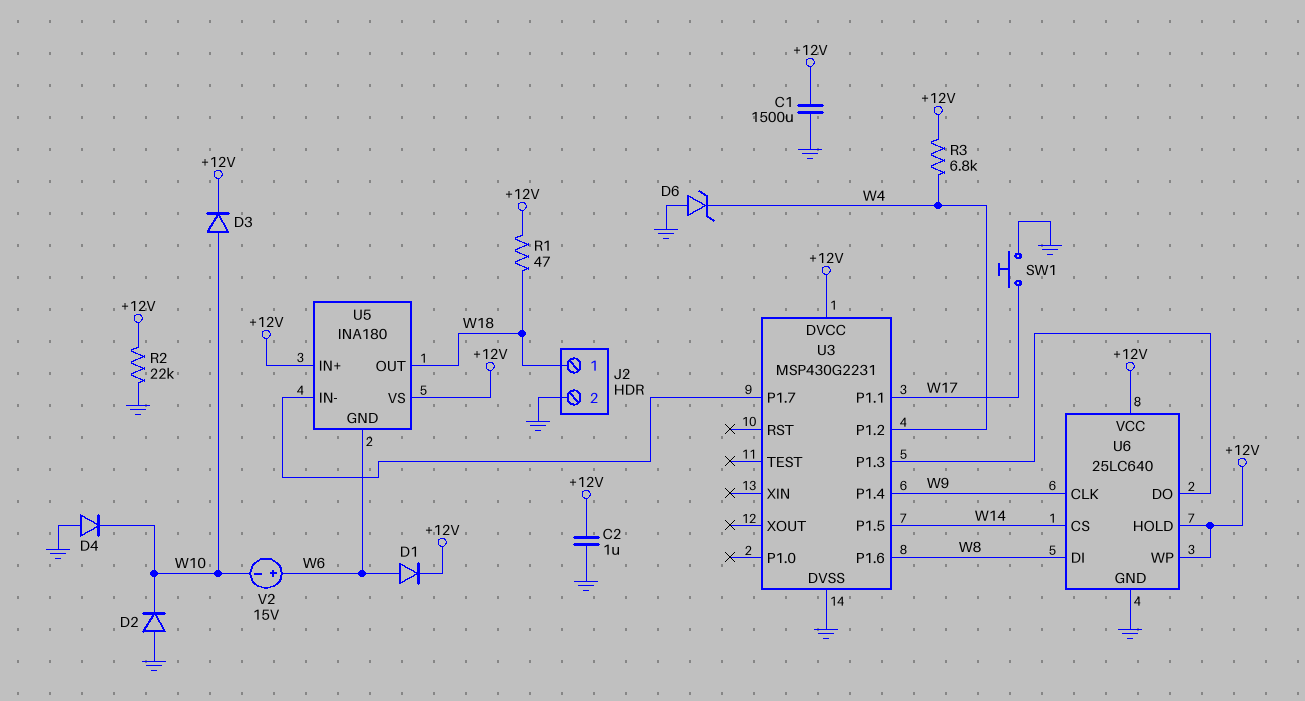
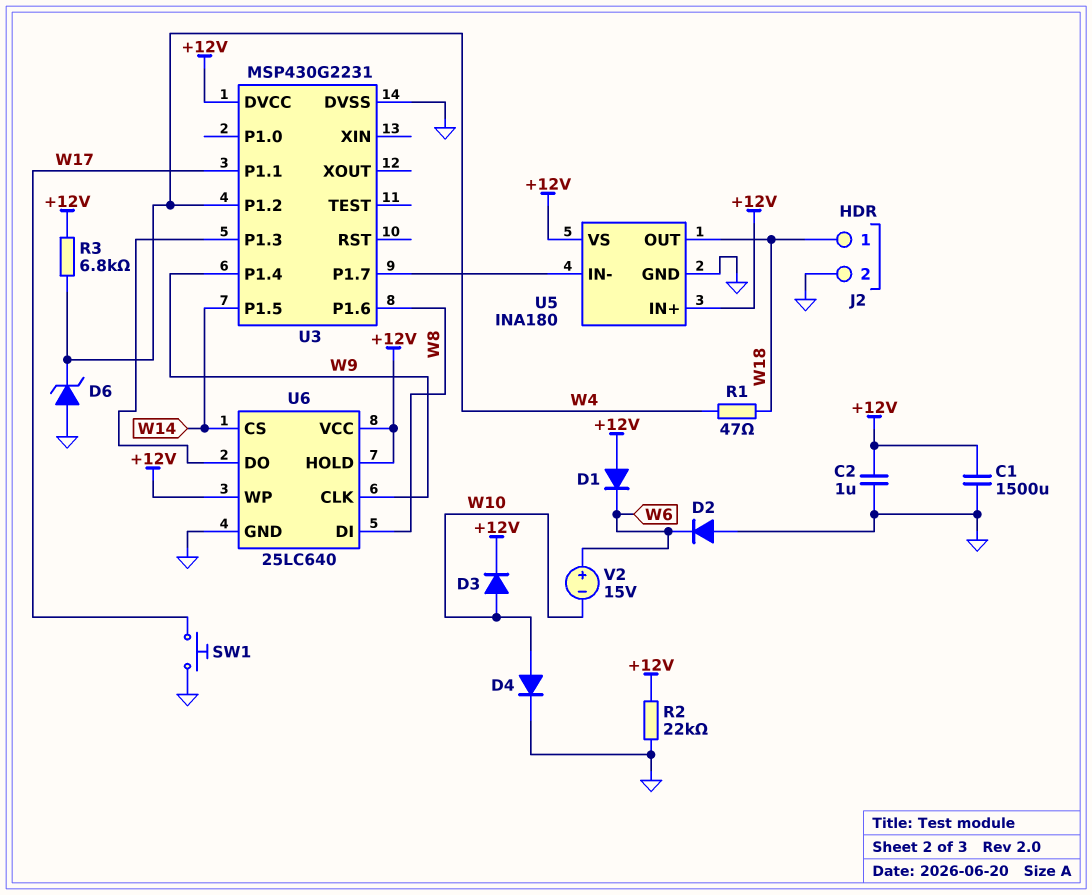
D1: diode (A W6, K +12V) -> diode (A +12V, K W6)
D2: diode (A GND, K W10) -> diode (A GND, K W6)
D4: diode (A GND, K W10) -> diode (A W10, K GND)
R1: 47 (+12V, W18) -> 47 (W4, W18)
U5 pin GND: W6 -> GND

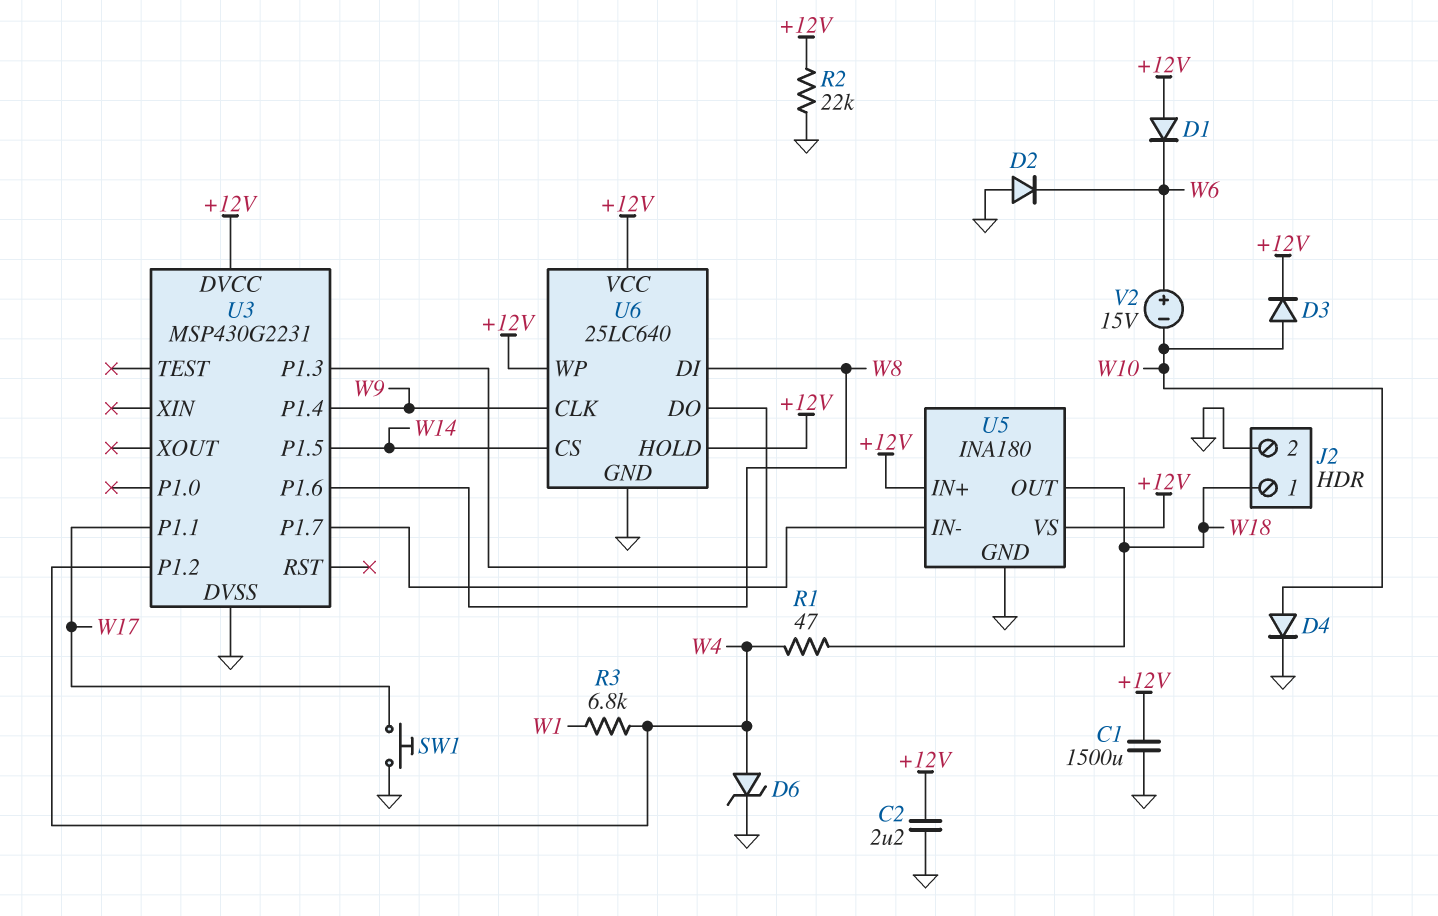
C2: 1uF (+12V, GND) -> 2.2uF (+12V, GND)
D6: zener (A GND, K W4) -> zener (A W4, K GND)
R3: 6.8k (+12V, W4) -> 6.8k (W1, W4)

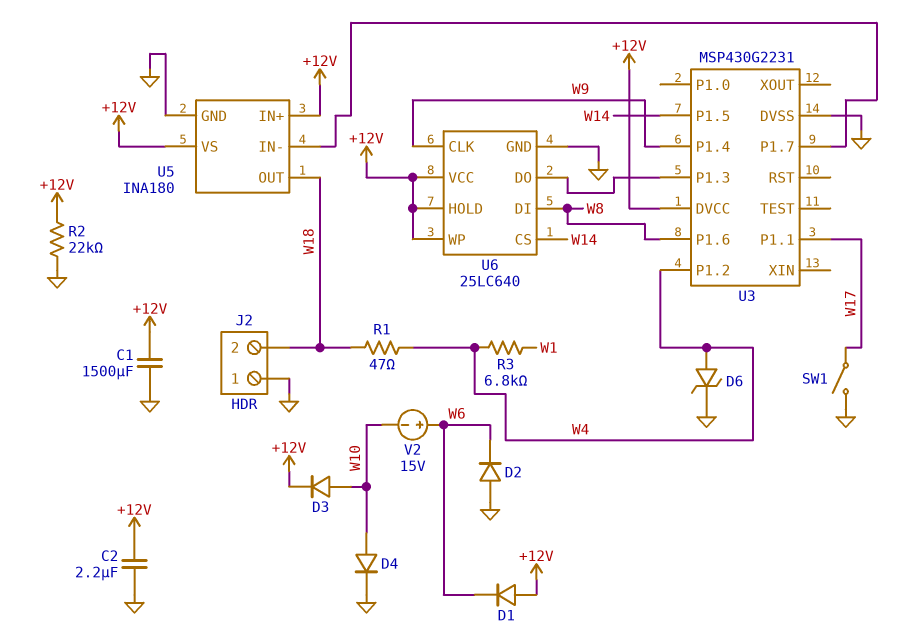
J2 pin 1: W18 -> GND
J2 pin 2: GND -> W18
SW1: button (GND, W17) -> switch (GND, W17)

